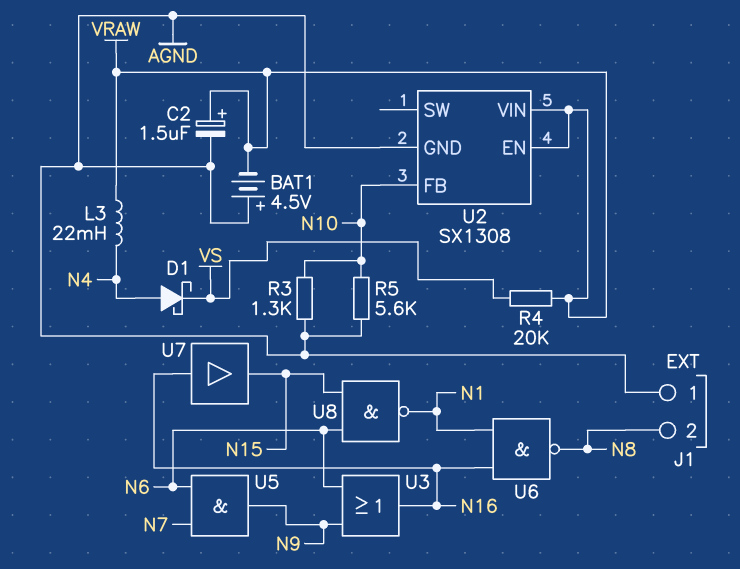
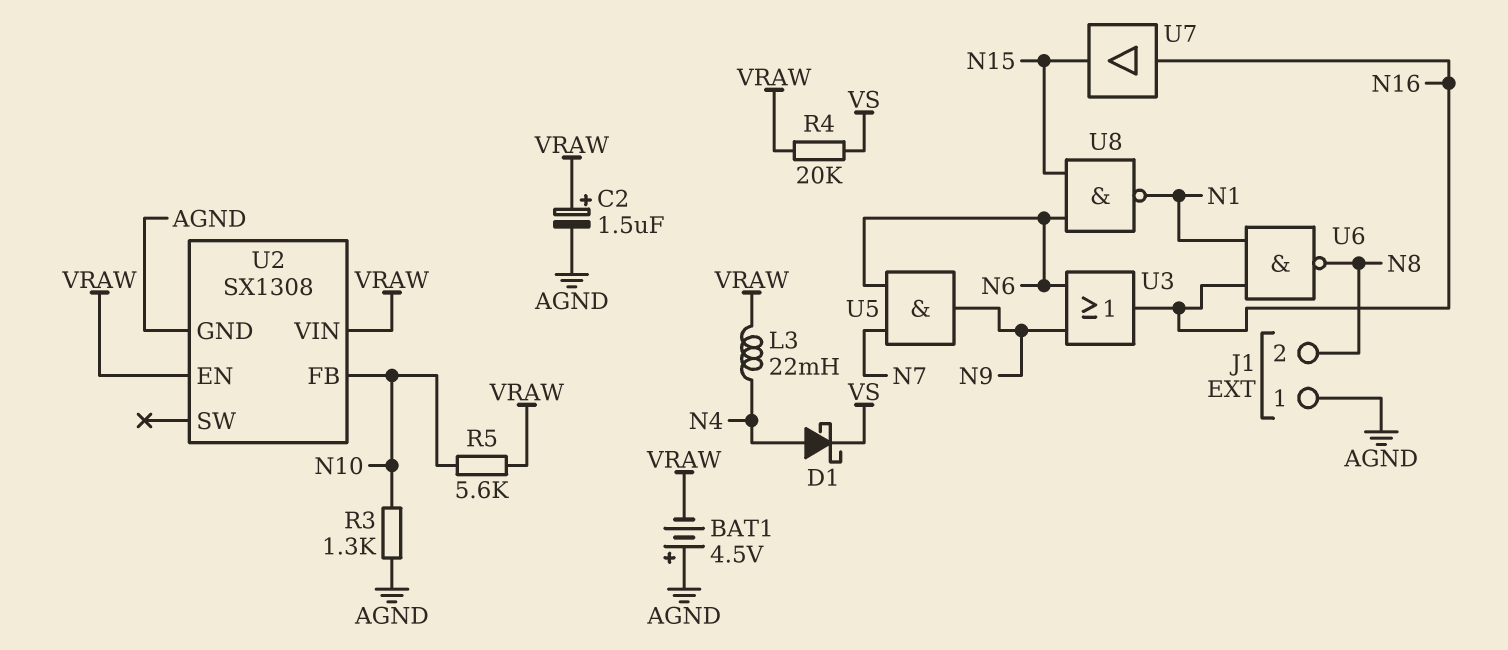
R5: 5.6k (AGND, N10) -> 5.6k (N10, VRAW)

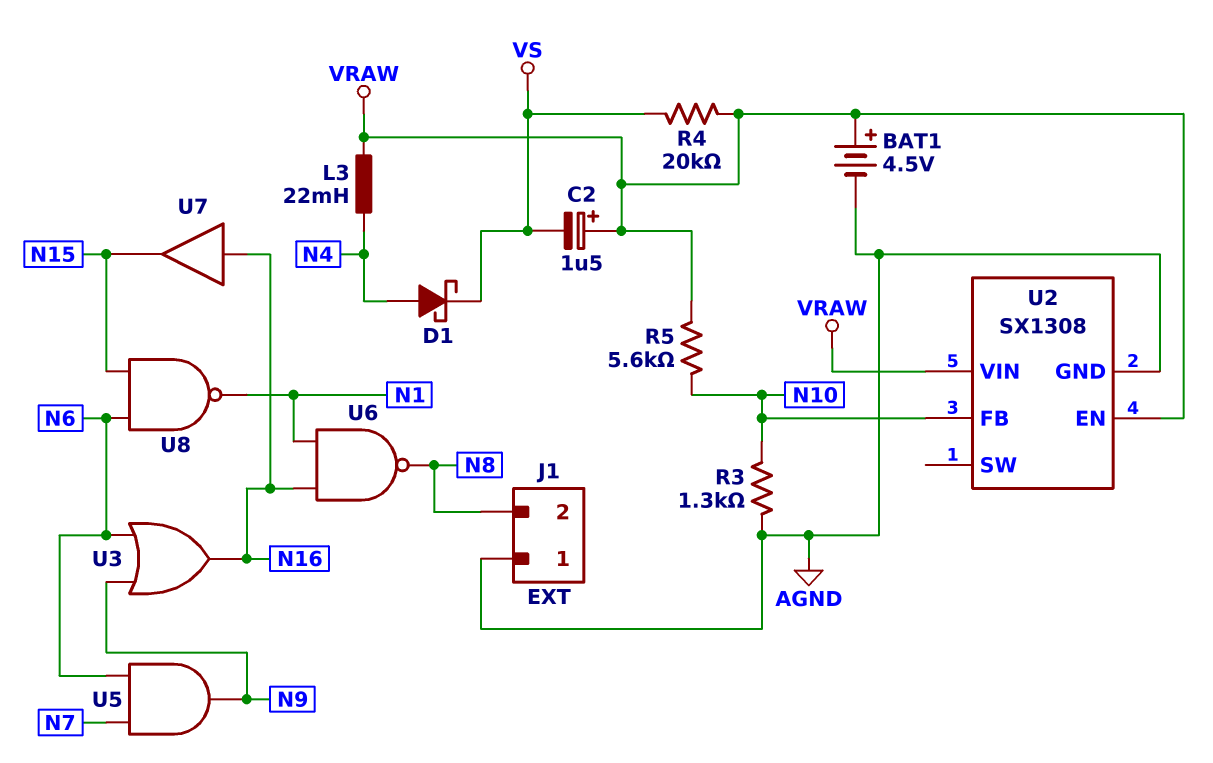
BAT1: 4.5V (plus AGND, minus VRAW) -> 4.5V (plus VRAW, minus AGND)
C2: 1.5uF (plus VRAW, minus AGND) -> 1.5uF (plus VRAW, minus VS)

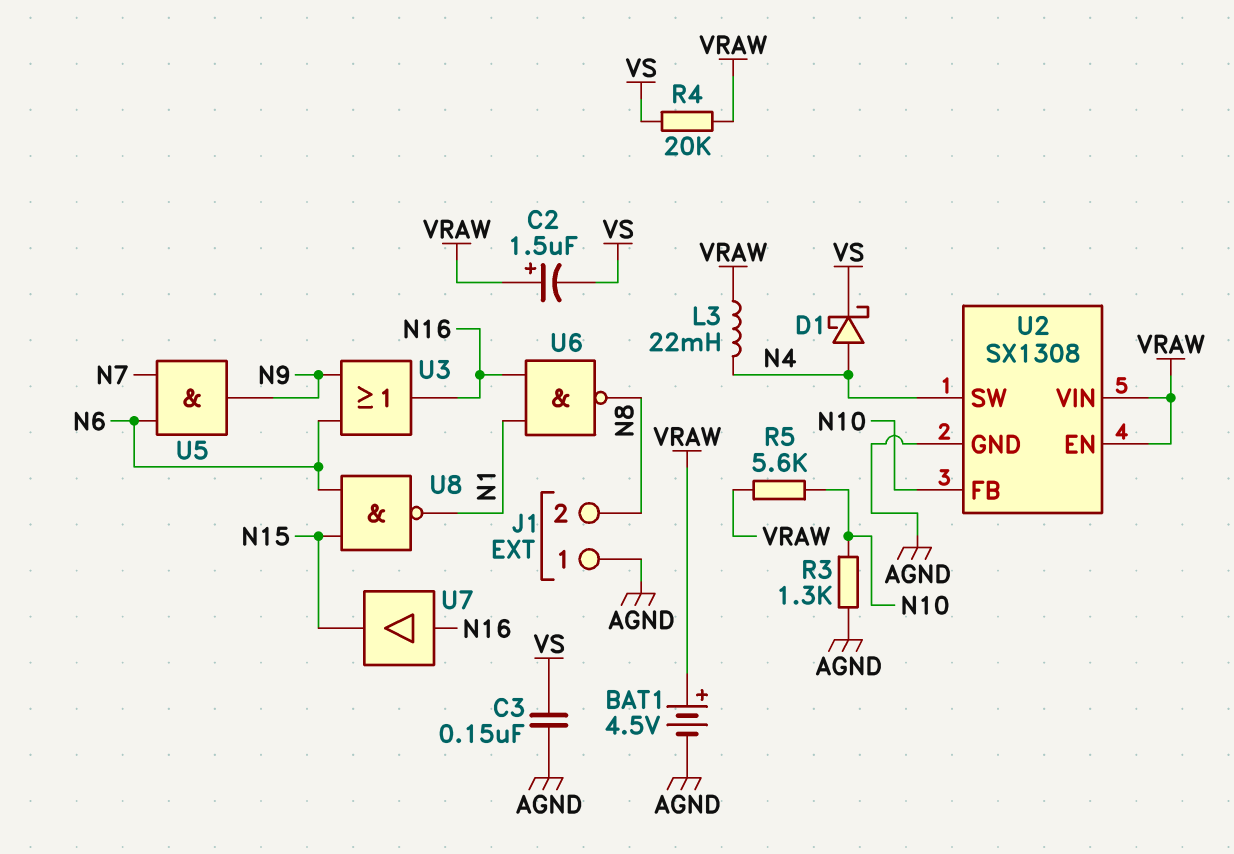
C3: none -> 150nF (AGND, VS)
U2 pin SW: none -> N4

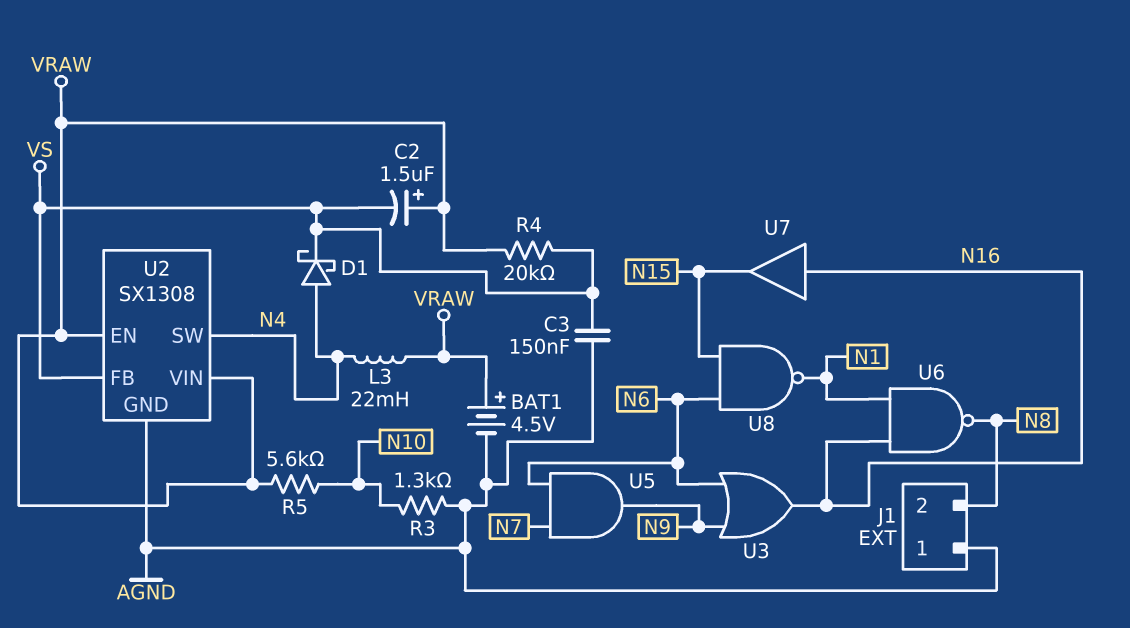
U2 pin FB: N10 -> VS

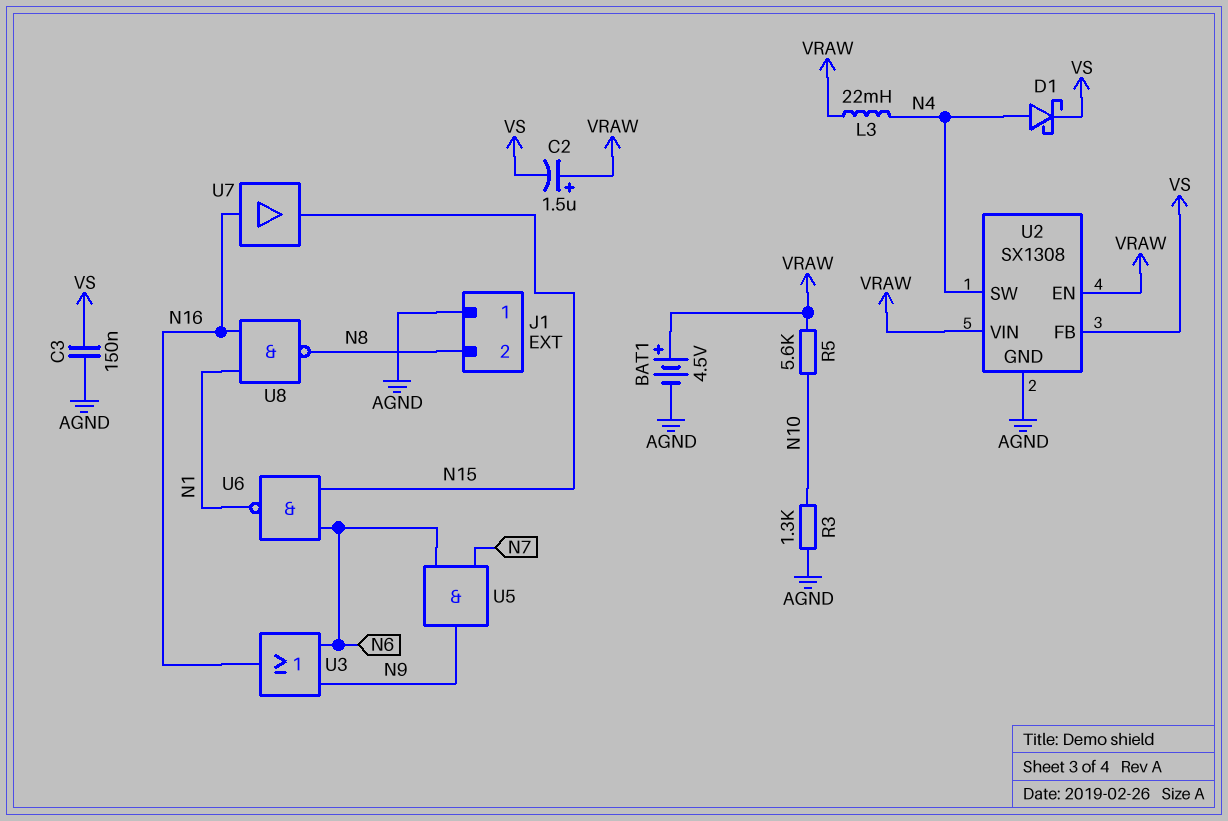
R4: 20k (VRAW, VS) -> none
U6: NAND (in N1, in N16, out N8) -> NAND (in N6, in N15, out N1)
U8: NAND (in N6, in N15, out N1) -> NAND (in N1, in N16, out N8)

